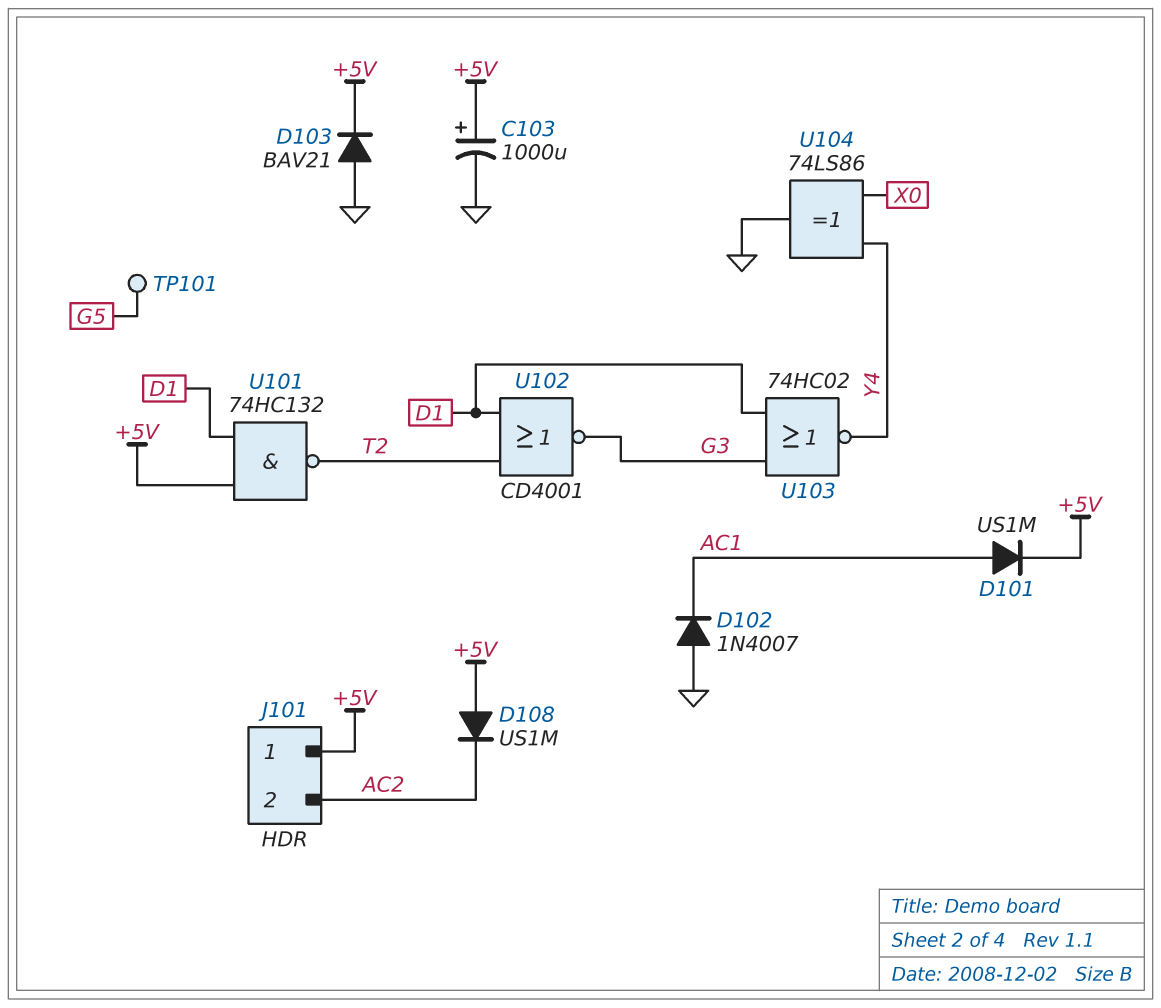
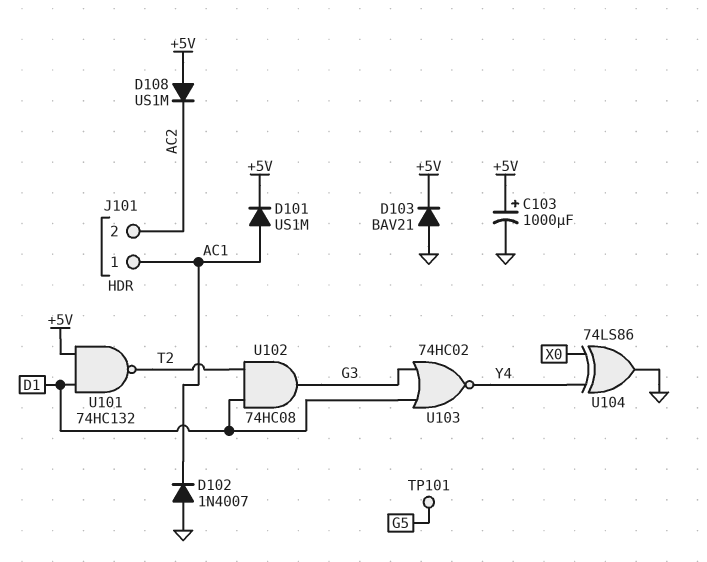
J101 pin 1: +5V -> AC1
U102: NOR CD4001 (in D1, in T2, out G3) -> AND 74HC08 (in D1, in T2, out G3)

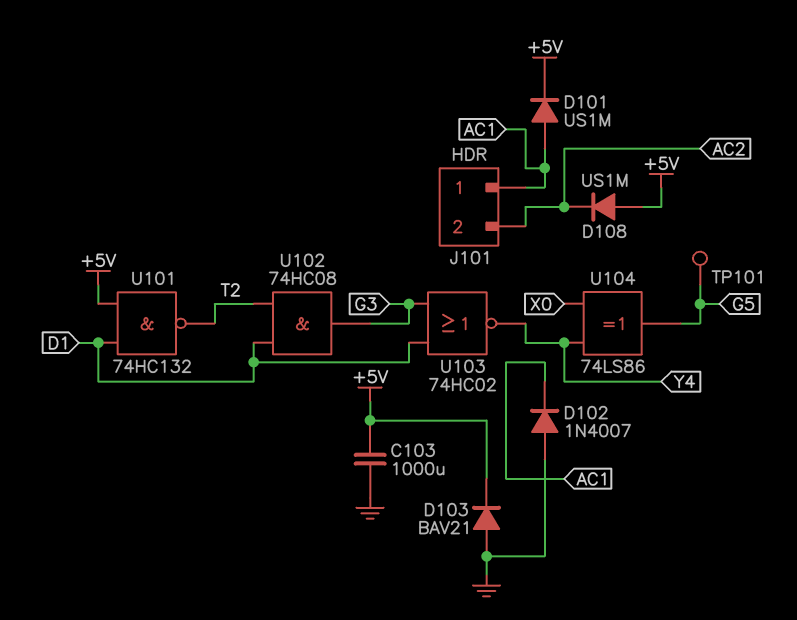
C103: 1000uF (plus +5V, minus GND) -> 1000uF (+5V, GND)
U104: XOR 74LS86 (in X0, in Y4, out GND) -> XOR 74LS86 (in X0, in Y4, out G5)

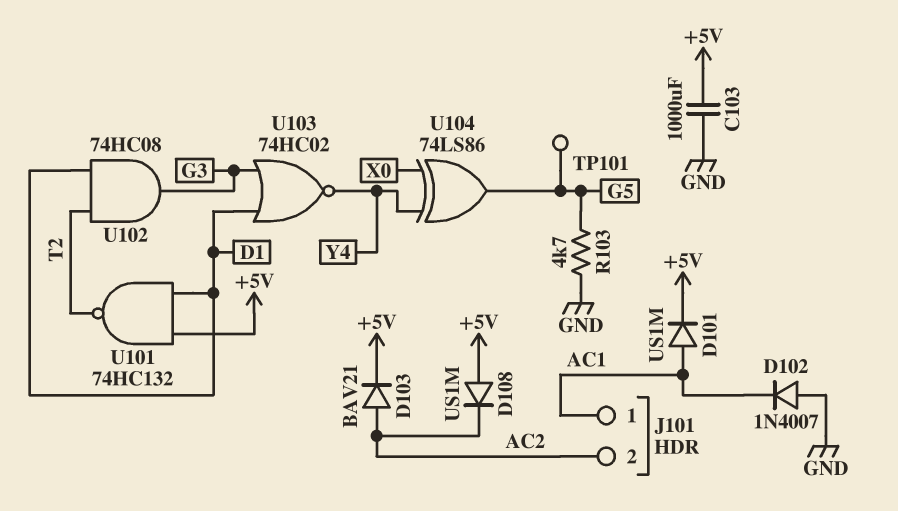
D103: diode BAV21 (A GND, K +5V) -> diode BAV21 (A AC2, K +5V)
R103: none -> 4.7k (G5, GND)

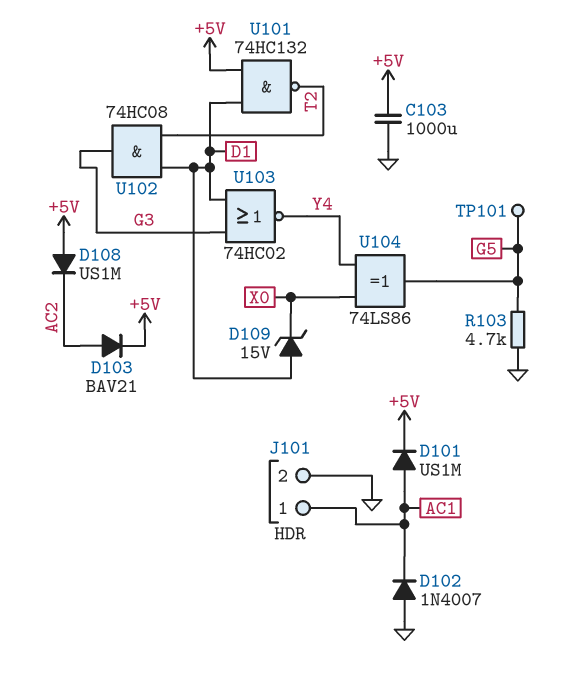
D109: none -> zener 15V (A D1, K X0)
J101 pin 2: AC2 -> GND

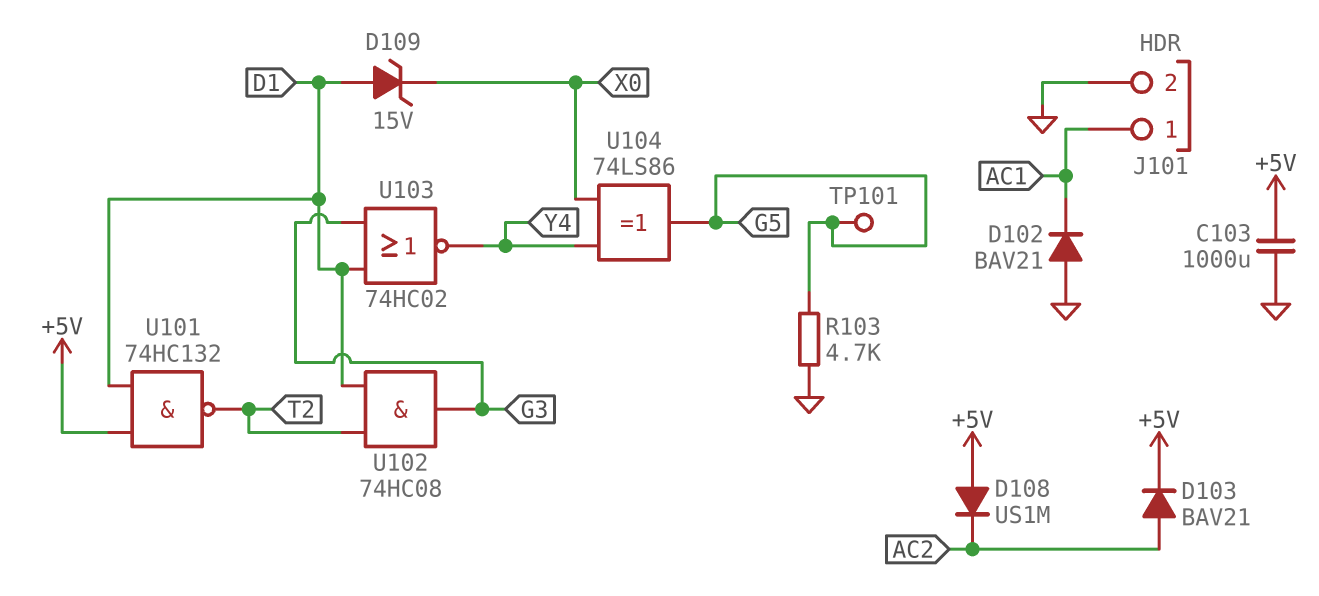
D101: diode US1M (A AC1, K +5V) -> none
D102: diode 1N4007 (A GND, K AC1) -> diode BAV21 (A GND, K AC1)

